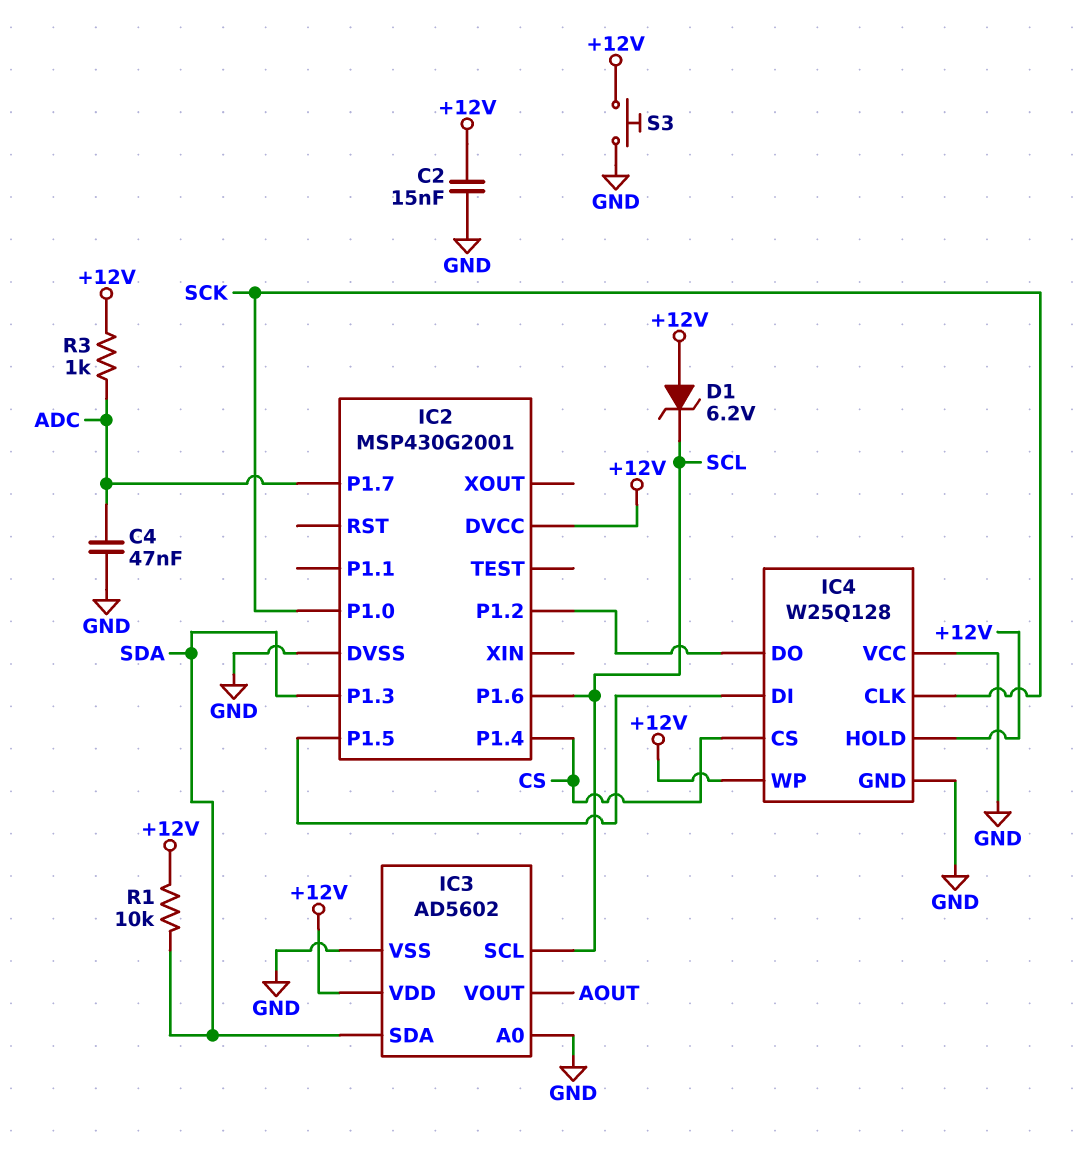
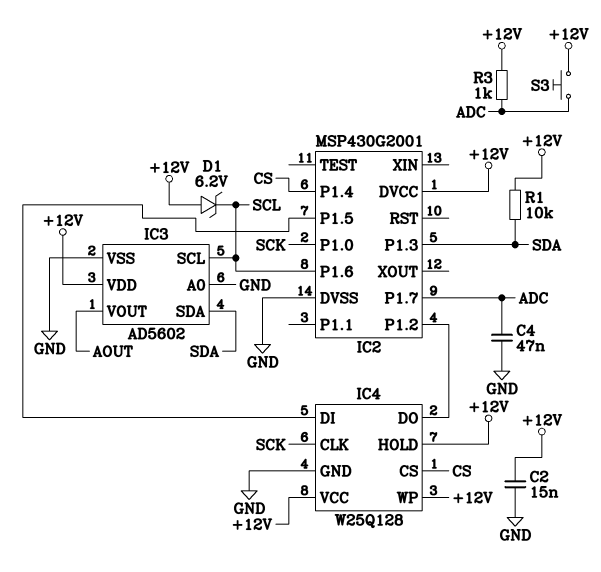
IC4 pin VCC: GND -> +12V
S3: button (+12V, GND) -> button (+12V, ADC)

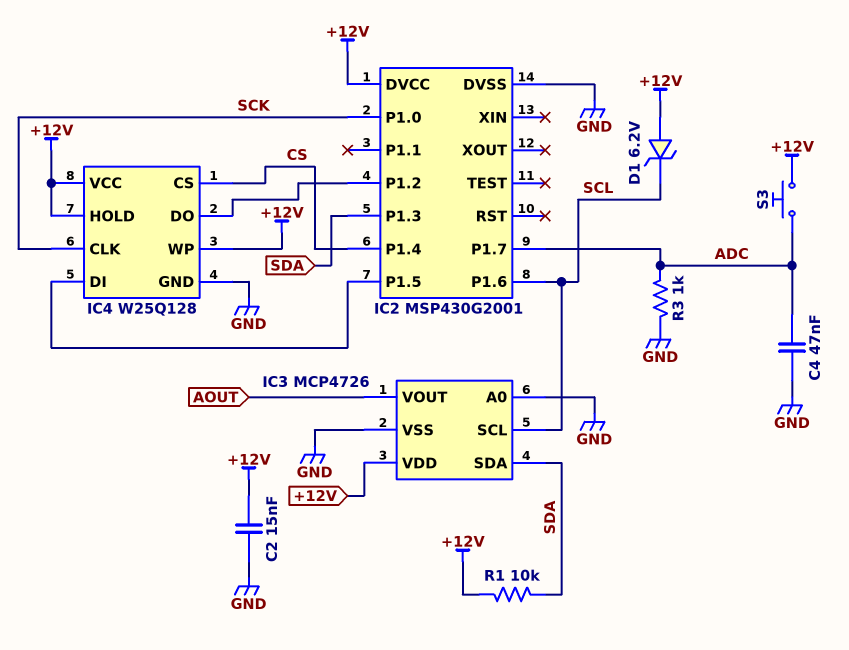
IC3: AD5602 -> MCP4726
R3: 1k (+12V, ADC) -> 1k (ADC, GND)

